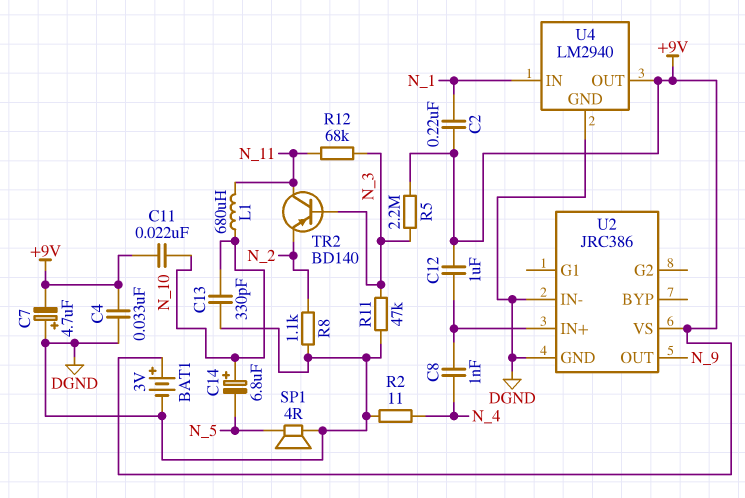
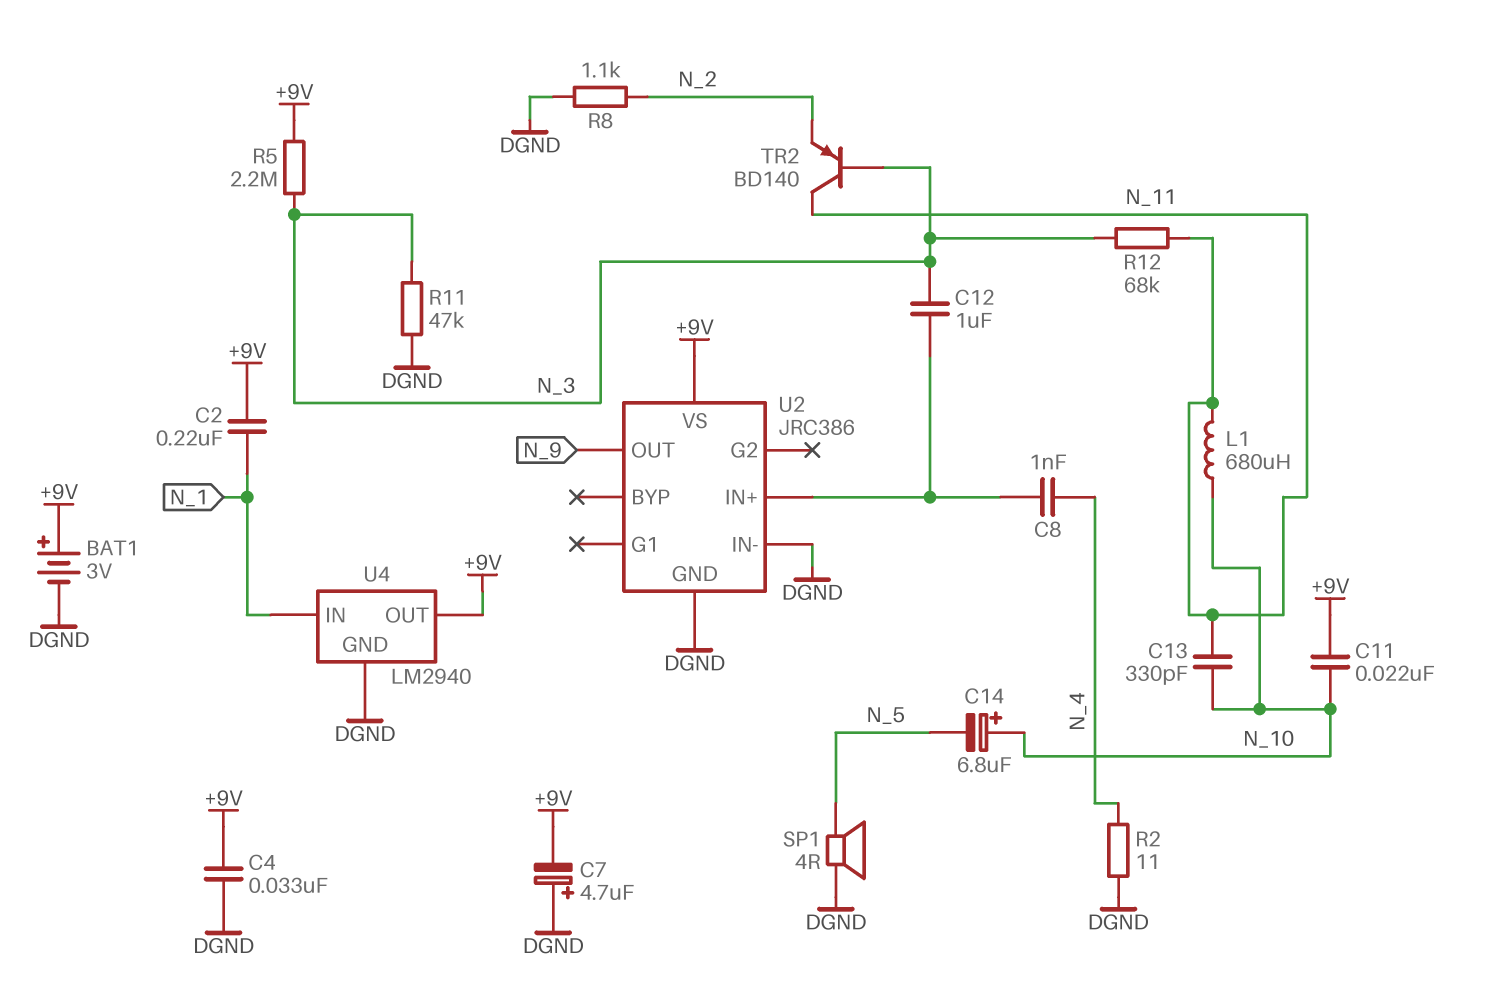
C12: 1uF (+9V, U2/IN+) -> 1uF (N_3, U2/IN+)
C13: 330pF (DGND, N_10) -> 330pF (N_10, N_11)

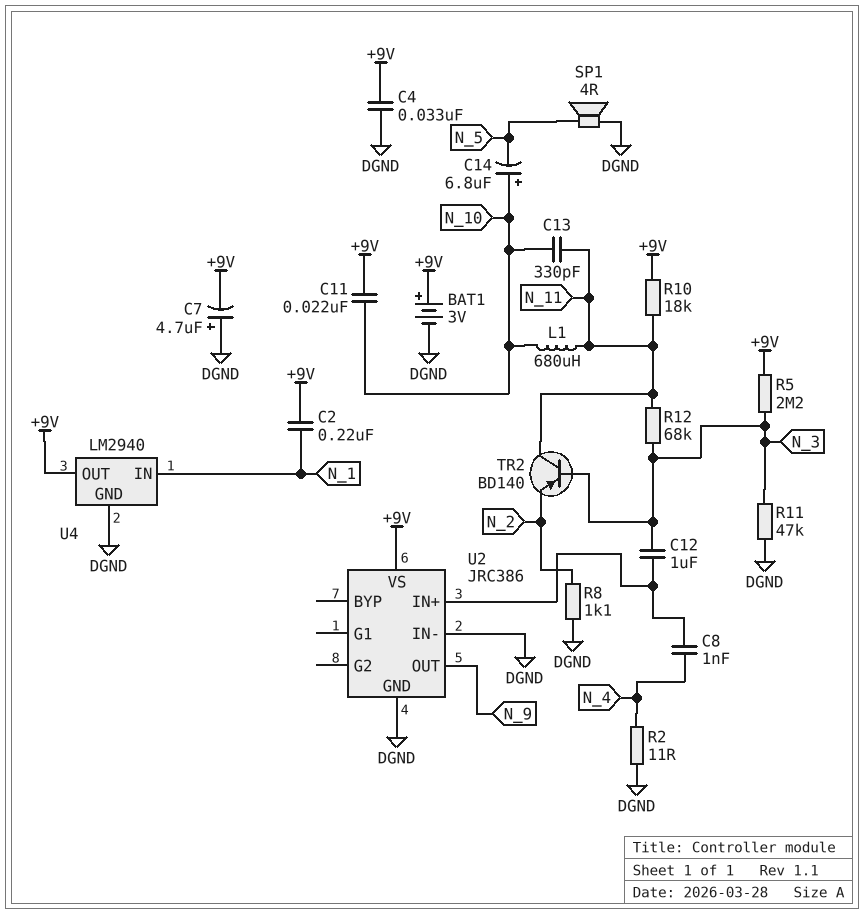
R10: none -> 18k (+9V, N_11)

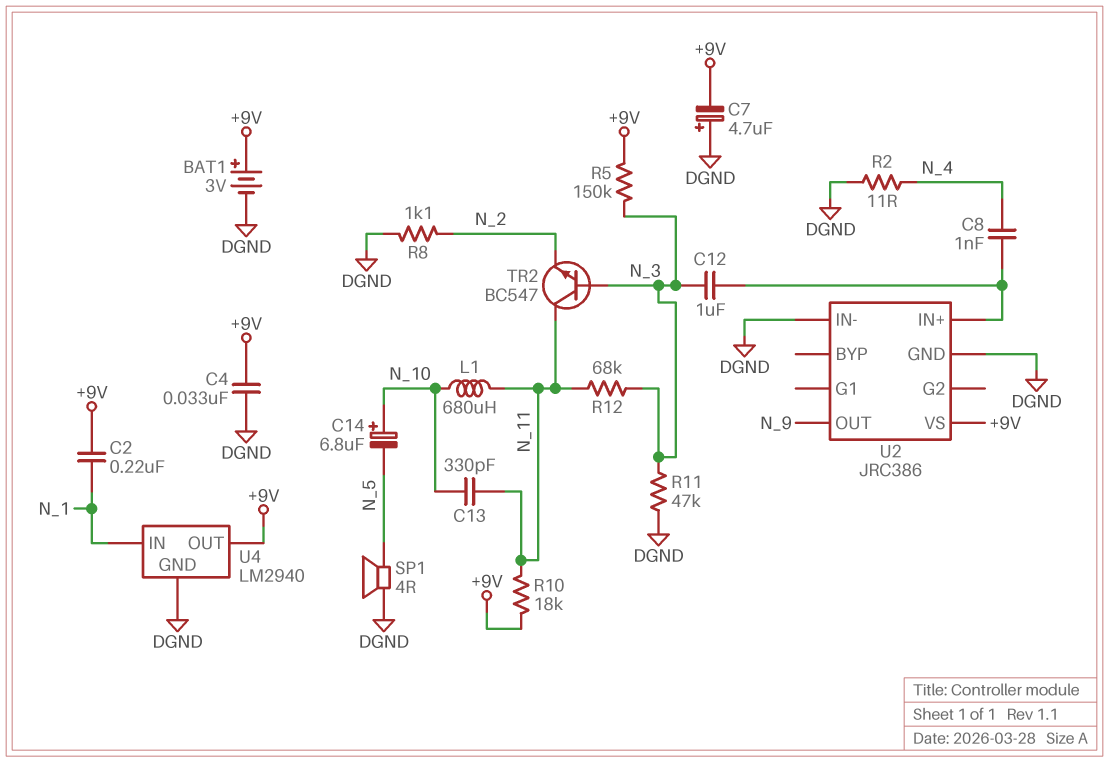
C11: 22nF (+9V, N_10) -> none
R5: 2.2M (+9V, N_3) -> 150k (+9V, N_3)
TR2: PNP BD140 (B N_3, C N_11, E N_2) -> NPN BC547 (B N_3, C N_11, E N_2)

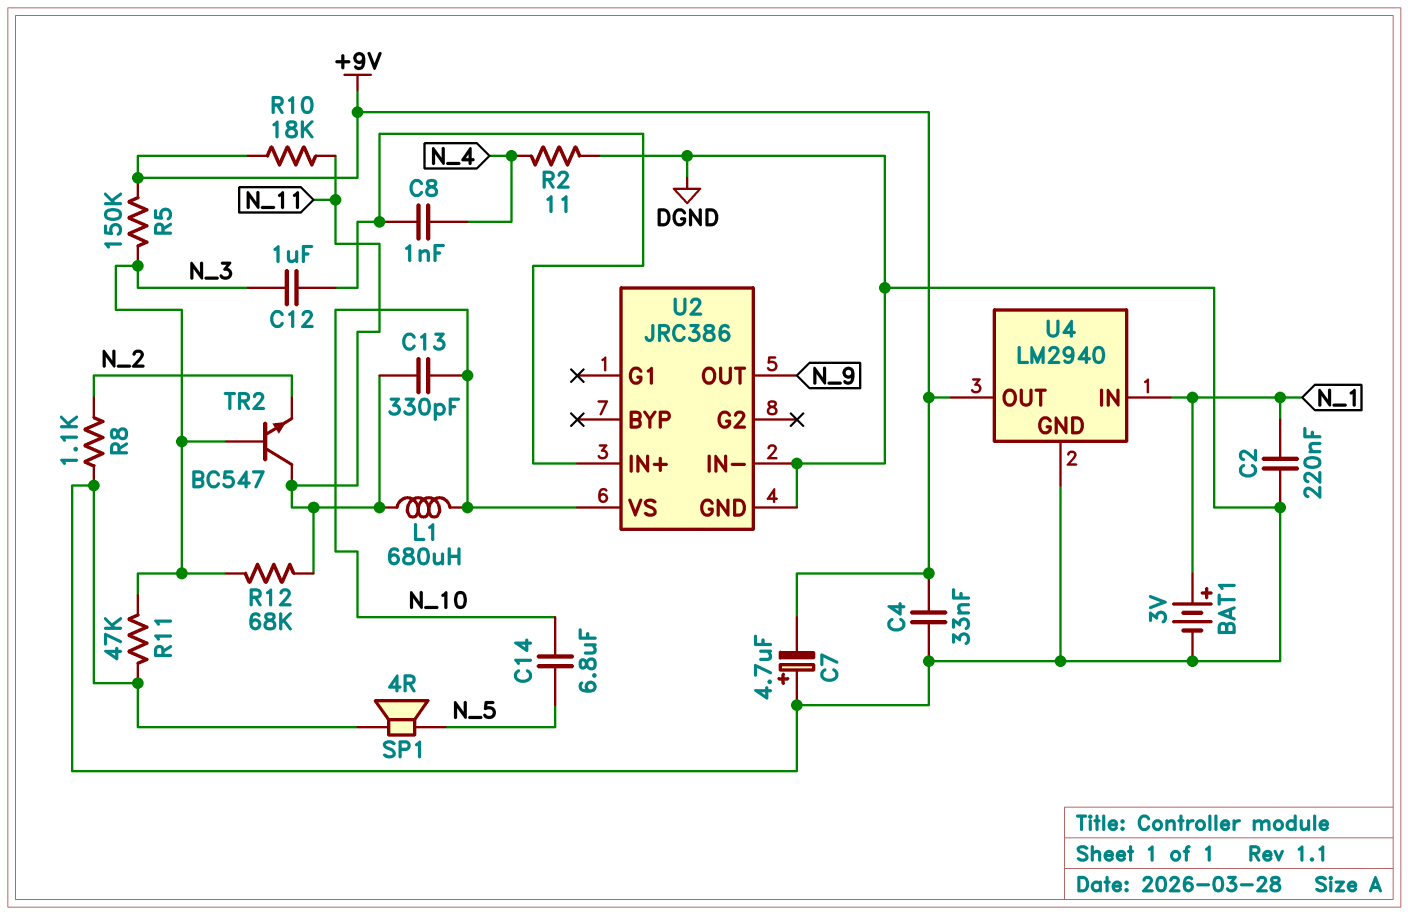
BAT1: 3V (plus +9V, minus DGND) -> 3V (plus N_1, minus DGND)
C2: 220nF (+9V, N_1) -> 220nF (DGND, N_1)
C14: 6.8uF (plus N_10, minus N_5) -> 6.8uF (N_5, N_10)
U2 pin VS: +9V -> N_10

